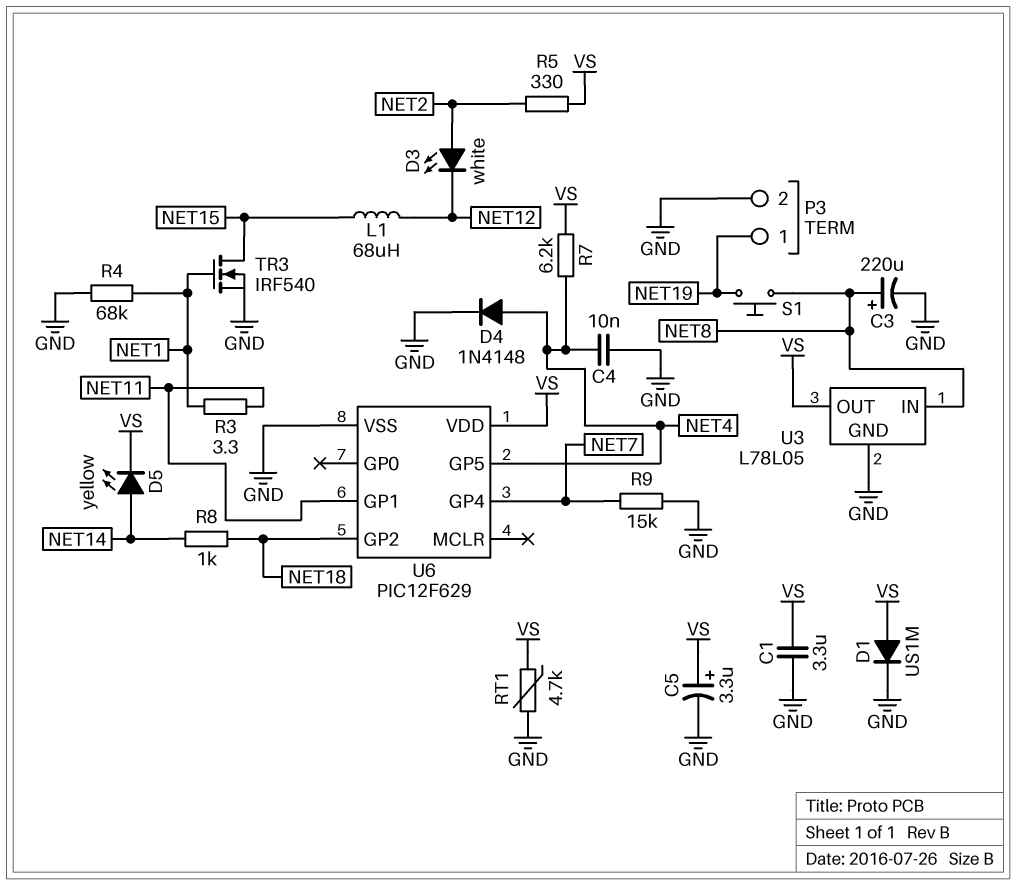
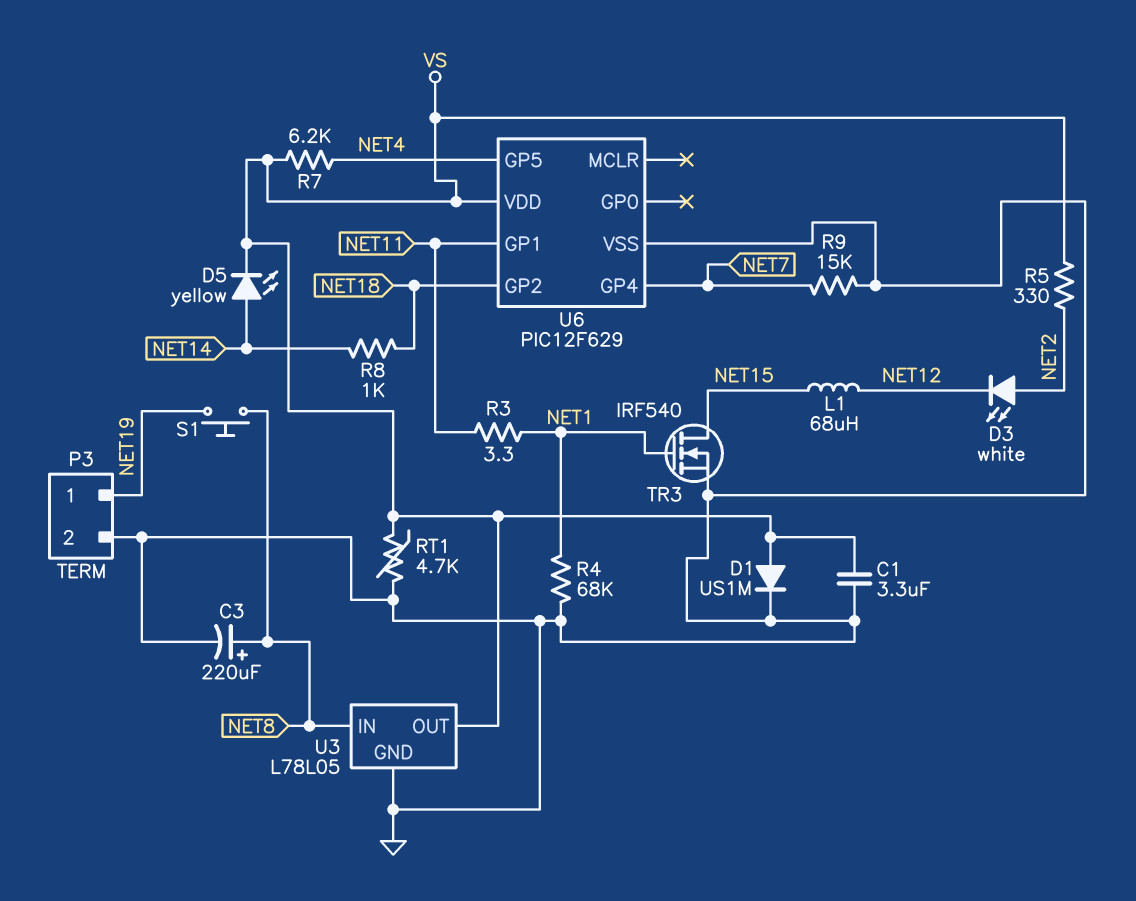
C4: 10nF (GND, NET4) -> none
C5: 3.3uF (plus VS, minus GND) -> none
D4: diode 1N4148 (A NET4, K GND) -> none

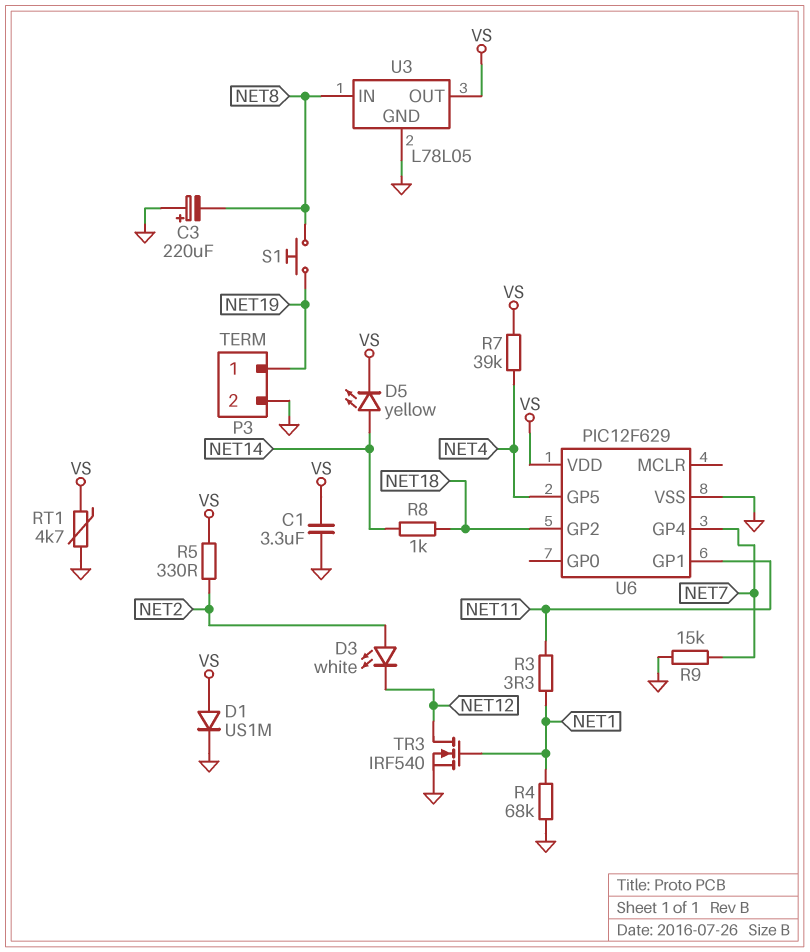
C3: 220uF (plus NET8, minus GND) -> 220uF (plus GND, minus NET8)
L1: 68uH (NET12, NET15) -> none
R7: 6.2k (NET4, VS) -> 39k (NET4, VS)
TR3: NMOS IRF540 (G NET1, D NET15, S GND) -> NMOS IRF540 (G NET1, D NET12, S GND)

